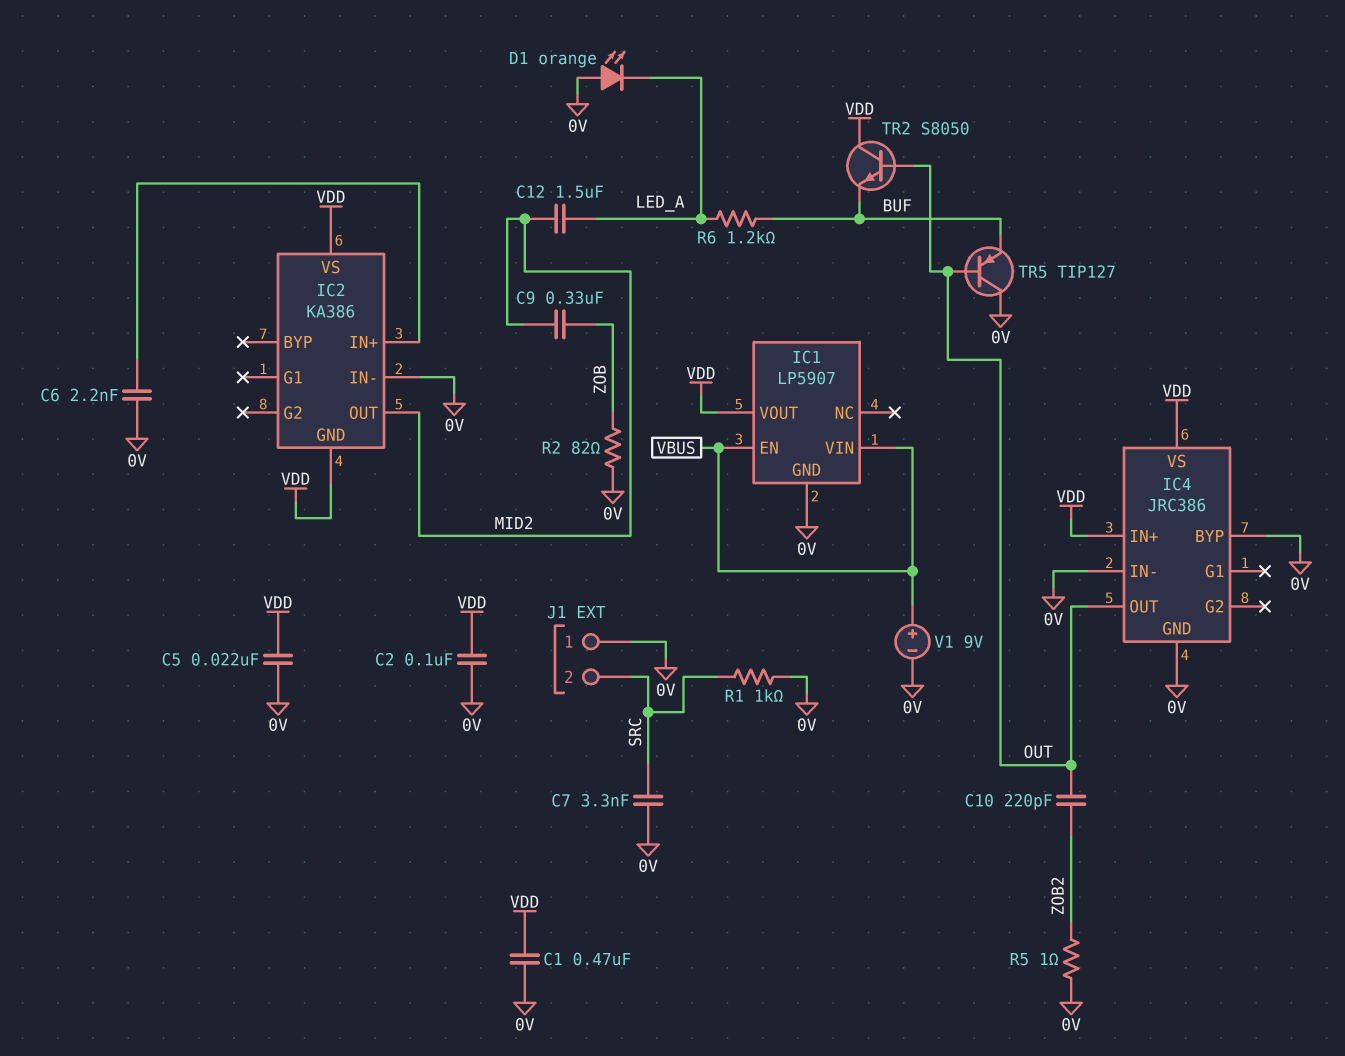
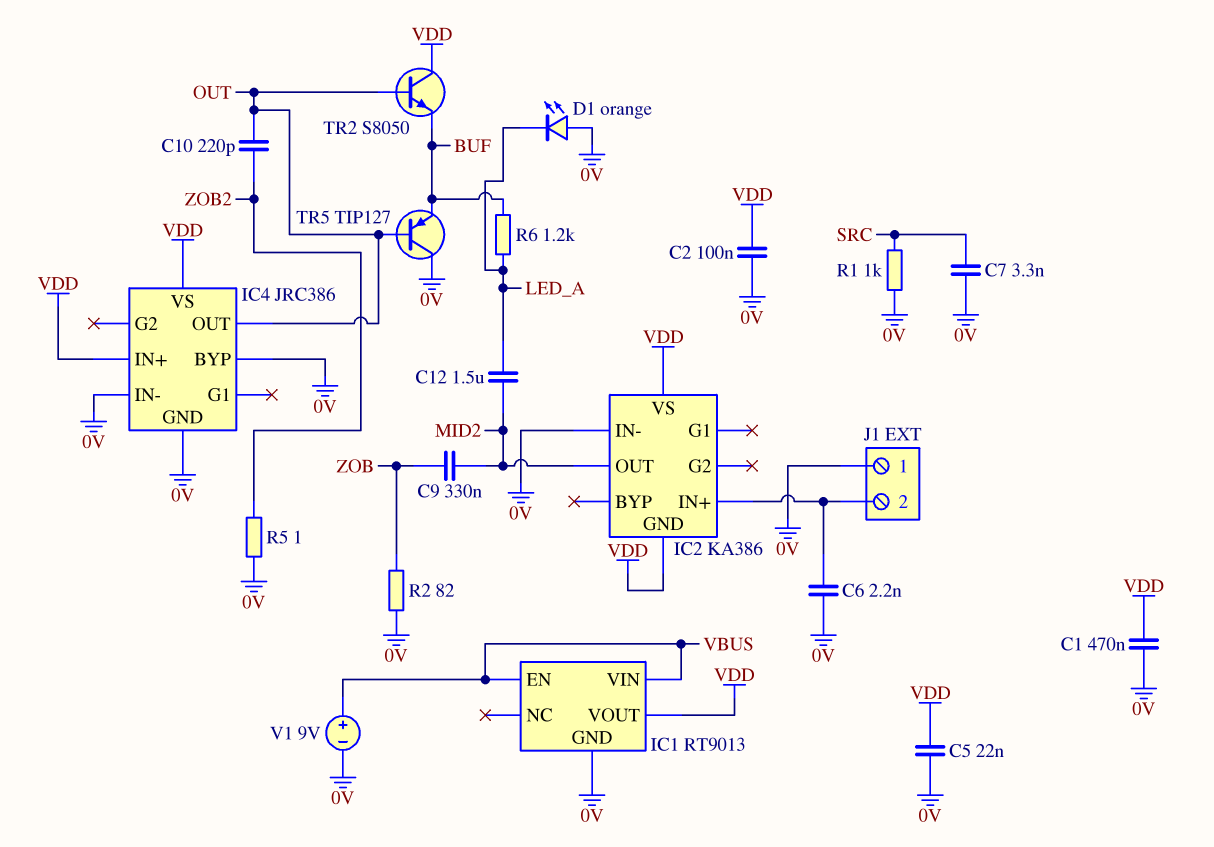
IC1: LP5907 -> RT9013
J1 pin 2: SRC -> IC2/IN+

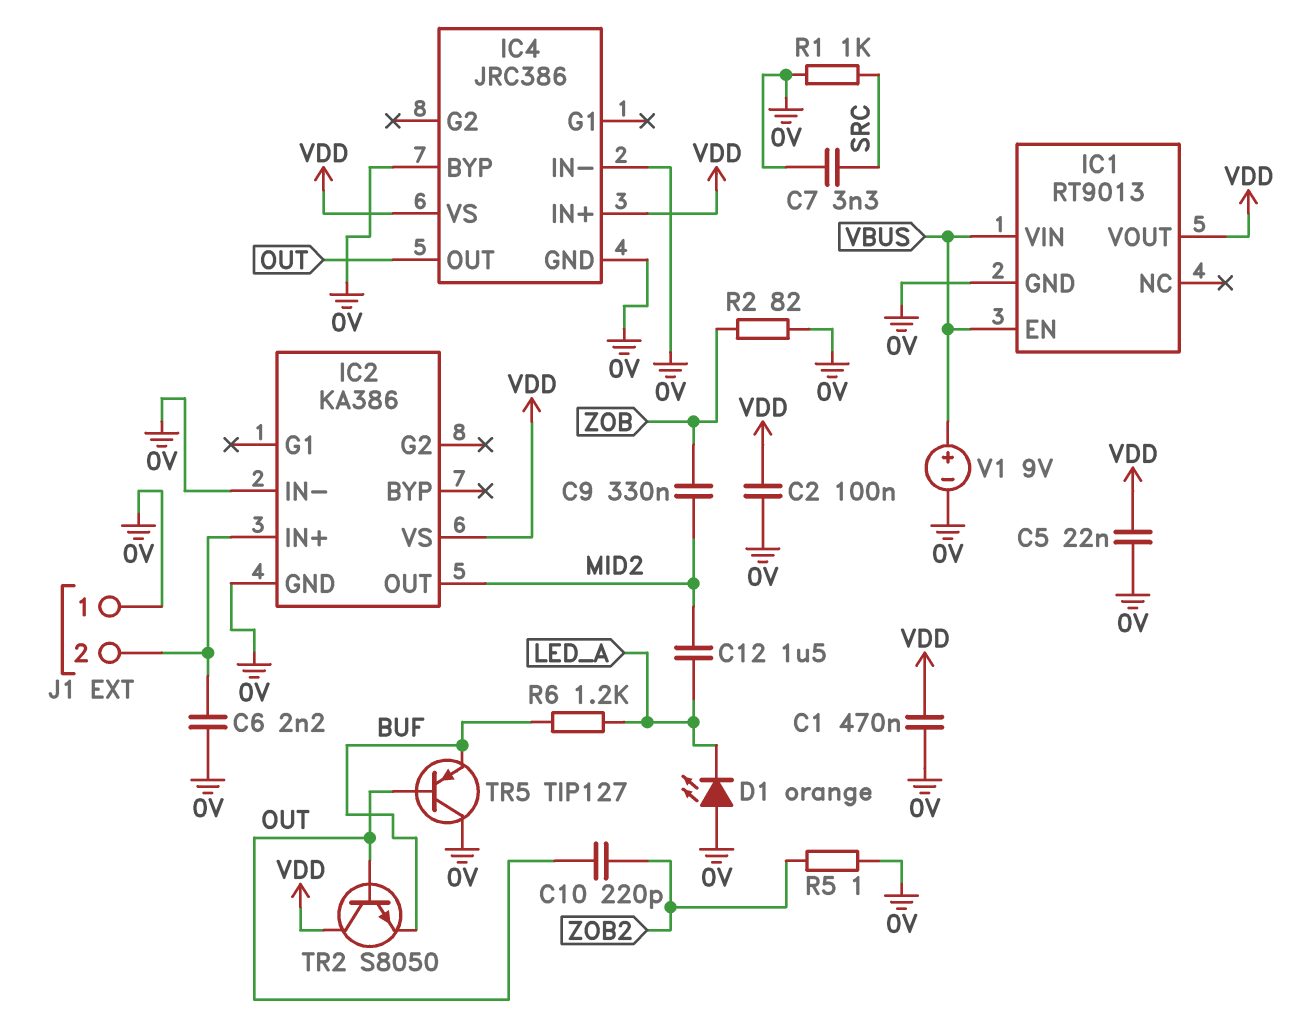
IC2 pin GND: VDD -> 0V

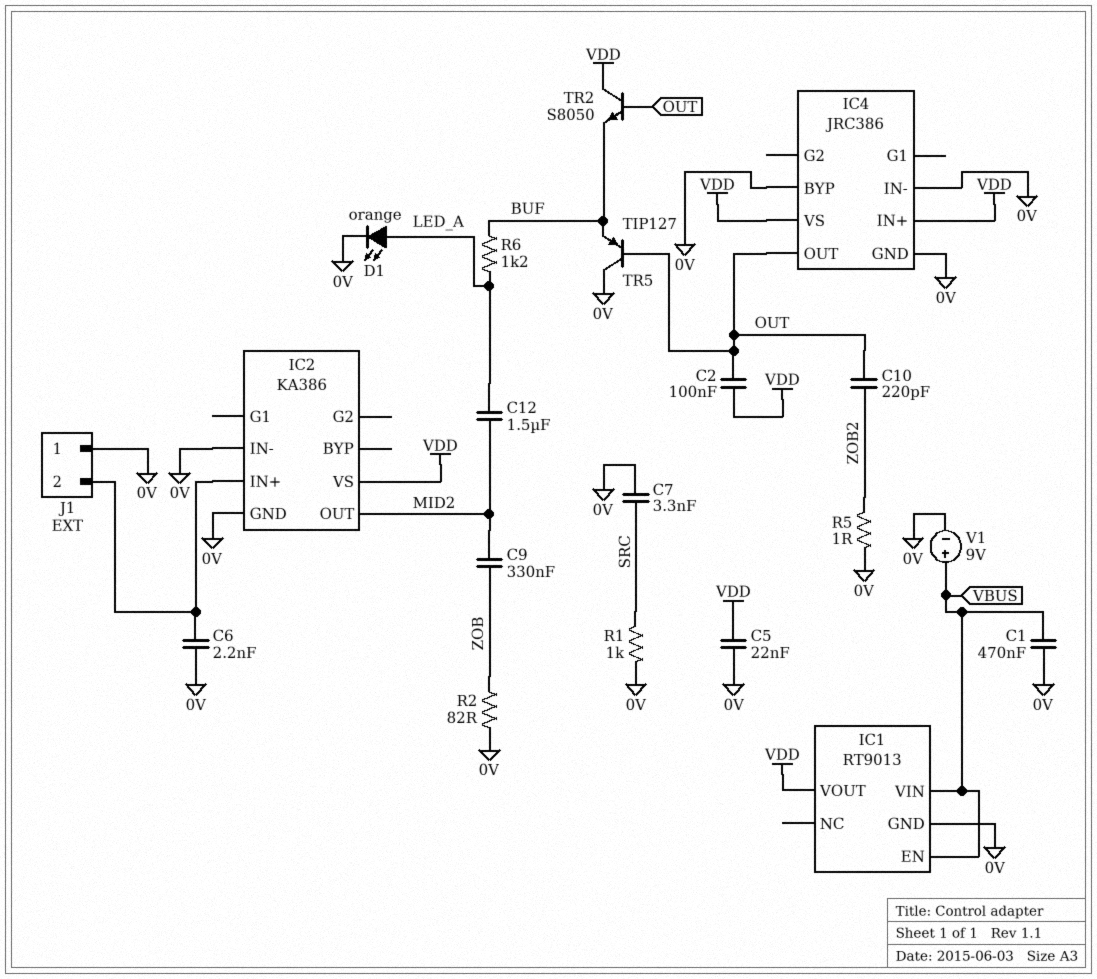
C1: 470nF (0V, VDD) -> 470nF (0V, VBUS)
C2: 100nF (0V, VDD) -> 100nF (OUT, VDD)
D1: LED orange (A 0V, K LED_A) -> LED orange (A LED_A, K 0V)

